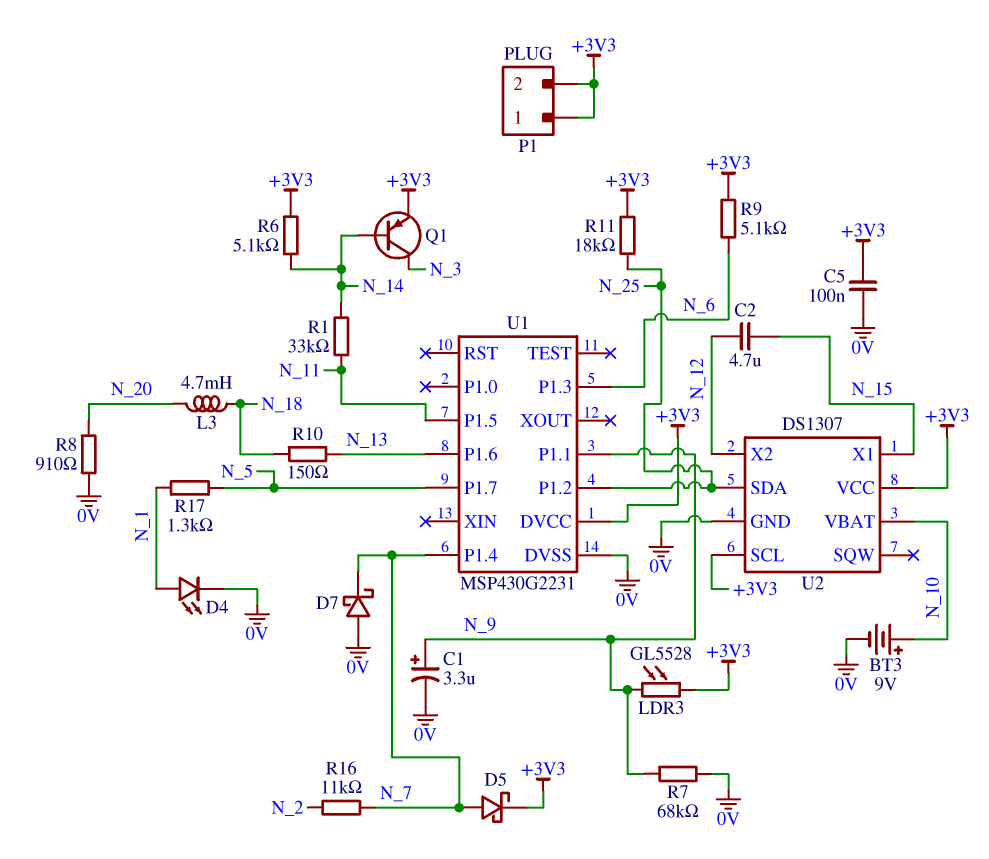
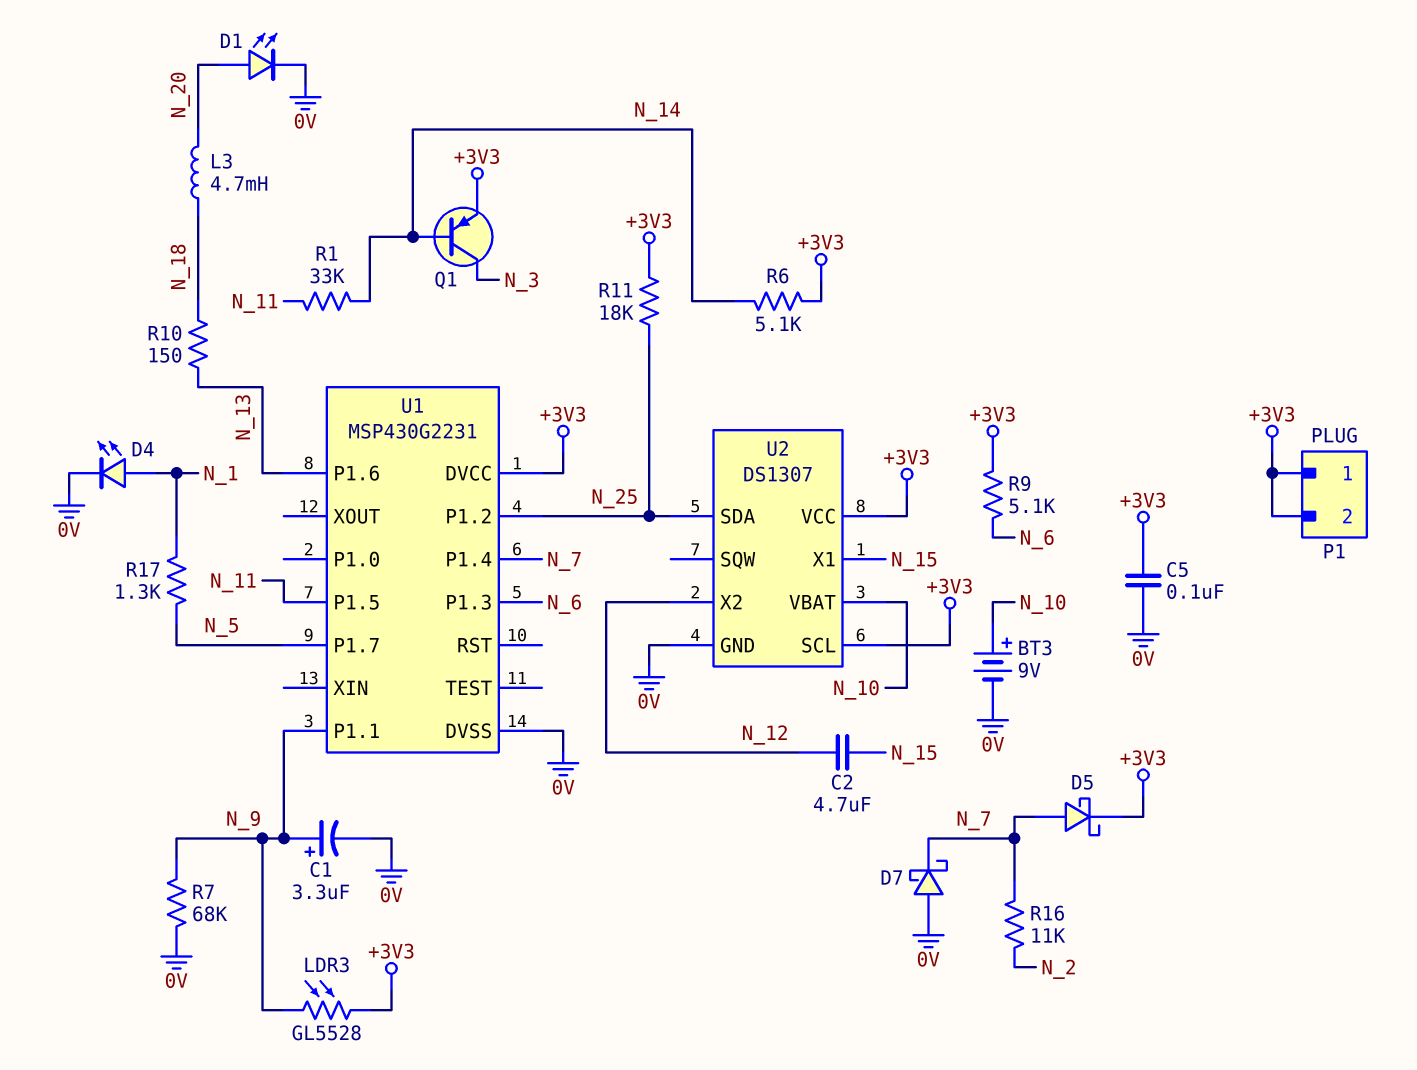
D1: none -> LED (A N_20, K 0V)
R8: 910 (0V, N_20) -> none

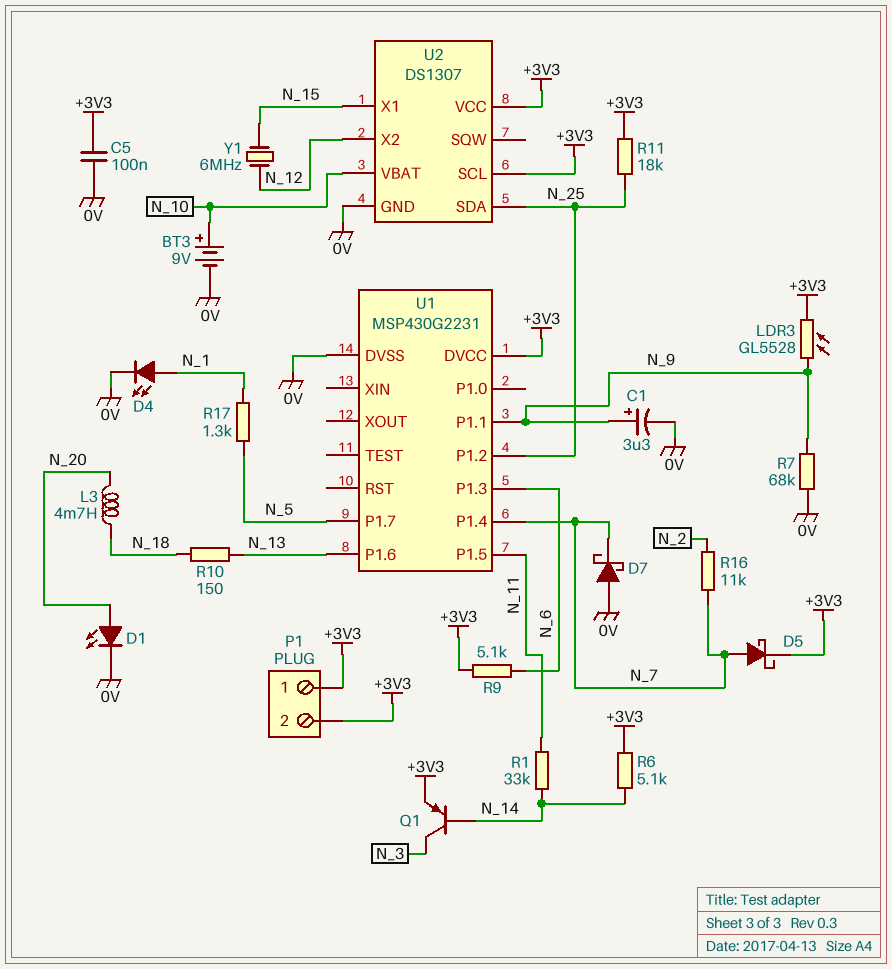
C2: 4.7uF (N_12, N_15) -> none
Y1: none -> 6MHz (N_12, N_15)

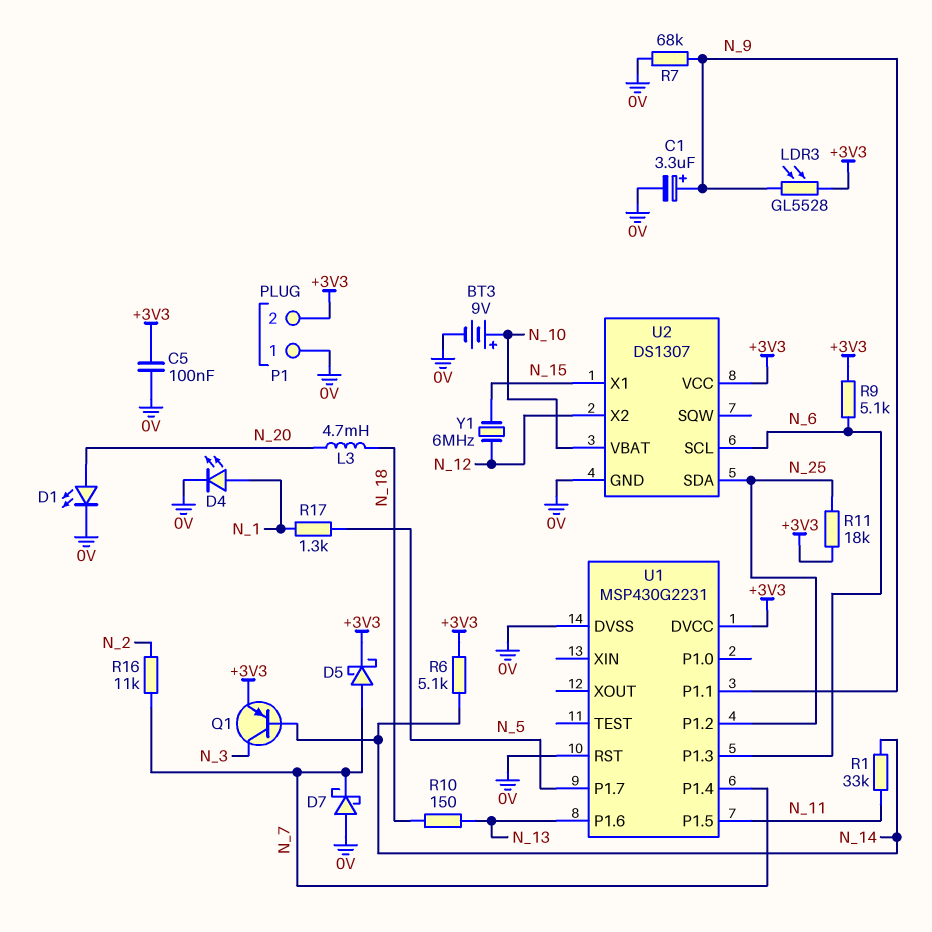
P1 pin 1: +3V3 -> 0V
U1 pin RST: none -> 0V
U2 pin SCL: +3V3 -> N_6

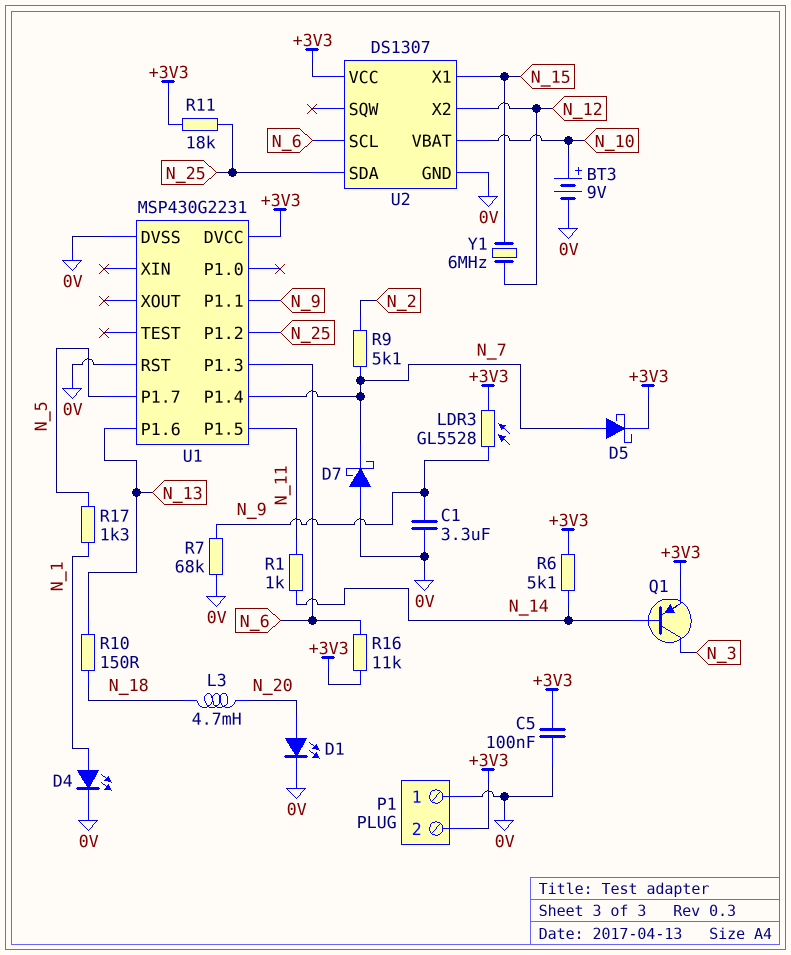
C1: 3.3uF (plus N_9, minus 0V) -> 3.3uF (0V, N_9)
R1: 33k (N_11, N_14) -> 1k (N_11, N_14)
R9: 5.1k (+3V3, N_6) -> 5.1k (N_2, N_7)
R16: 11k (N_2, N_7) -> 11k (+3V3, N_6)

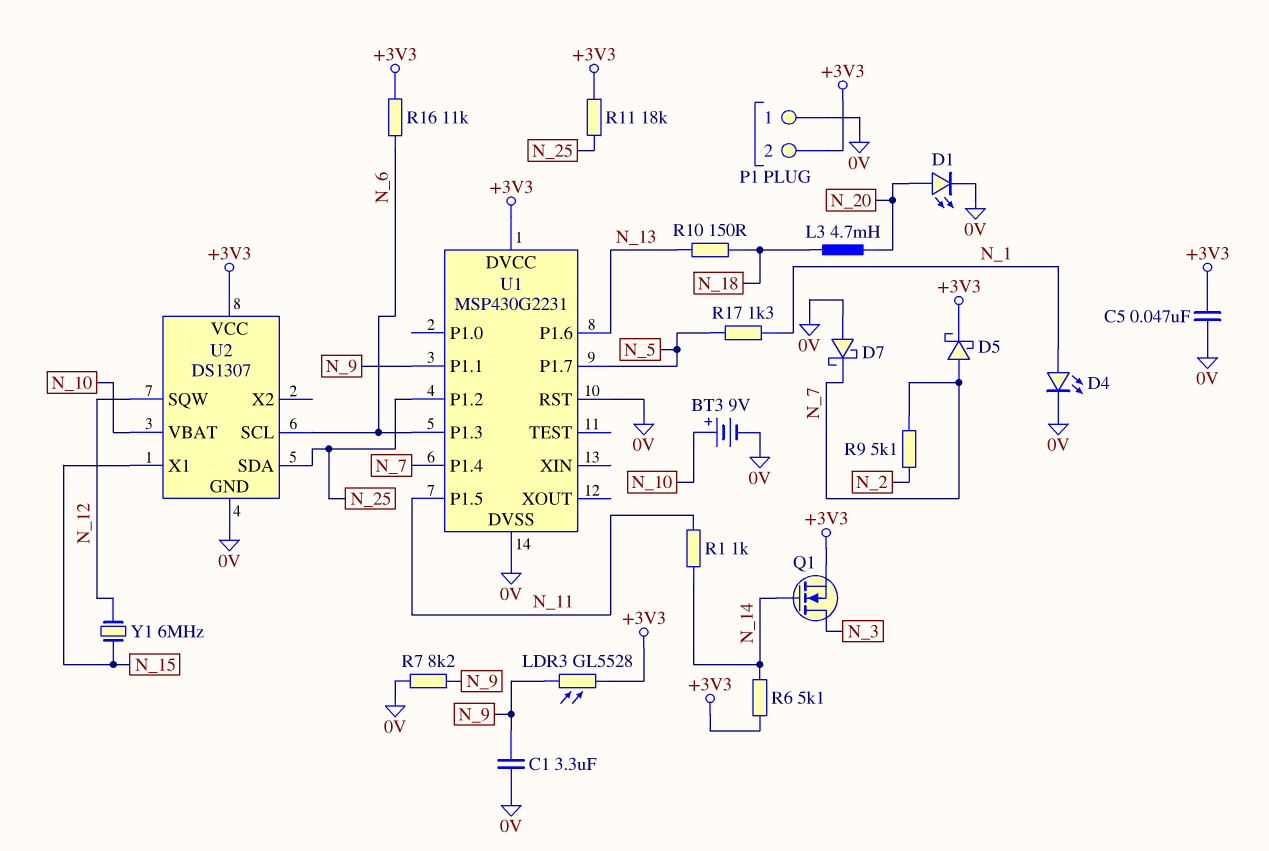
C5: 100nF (+3V3, 0V) -> 47nF (+3V3, 0V)
Q1: PNP (B N_14, C N_3, E +3V3) -> NMOS (G N_14, D N_3, S +3V3)
R7: 68k (0V, N_9) -> 8.2k (0V, N_9)
U2 pin SQW: none -> N_12
U2 pin X2: N_12 -> none

